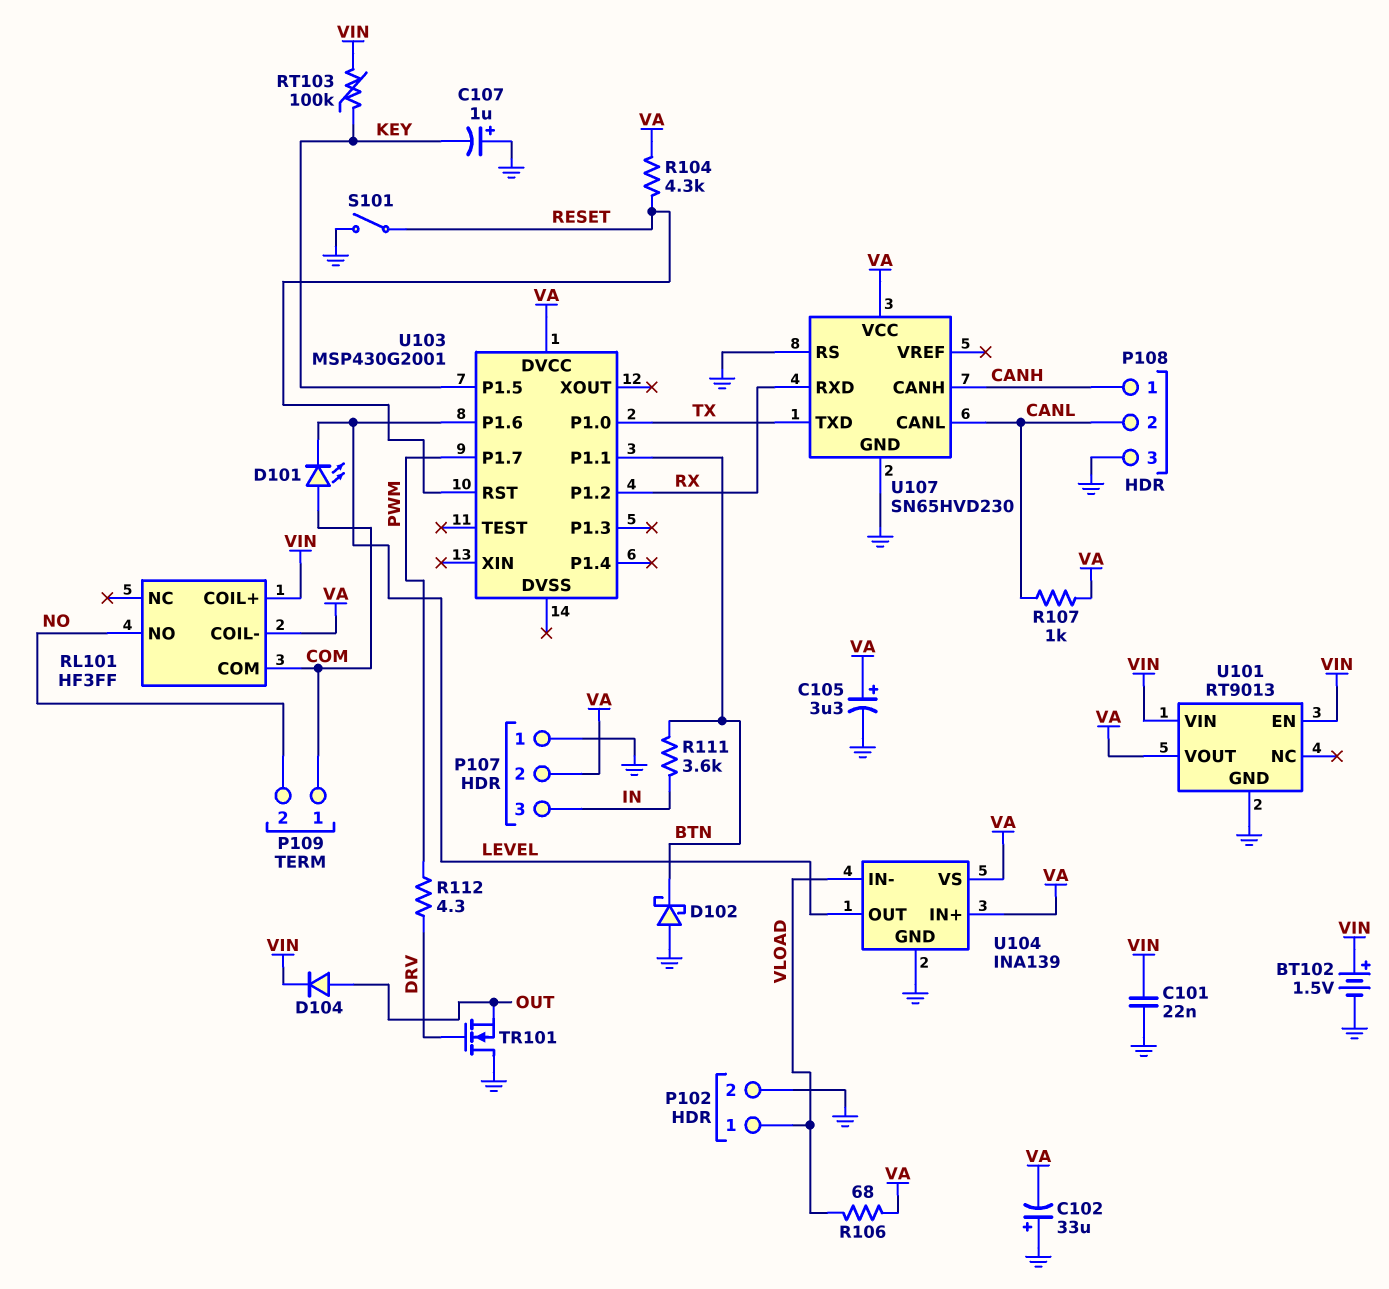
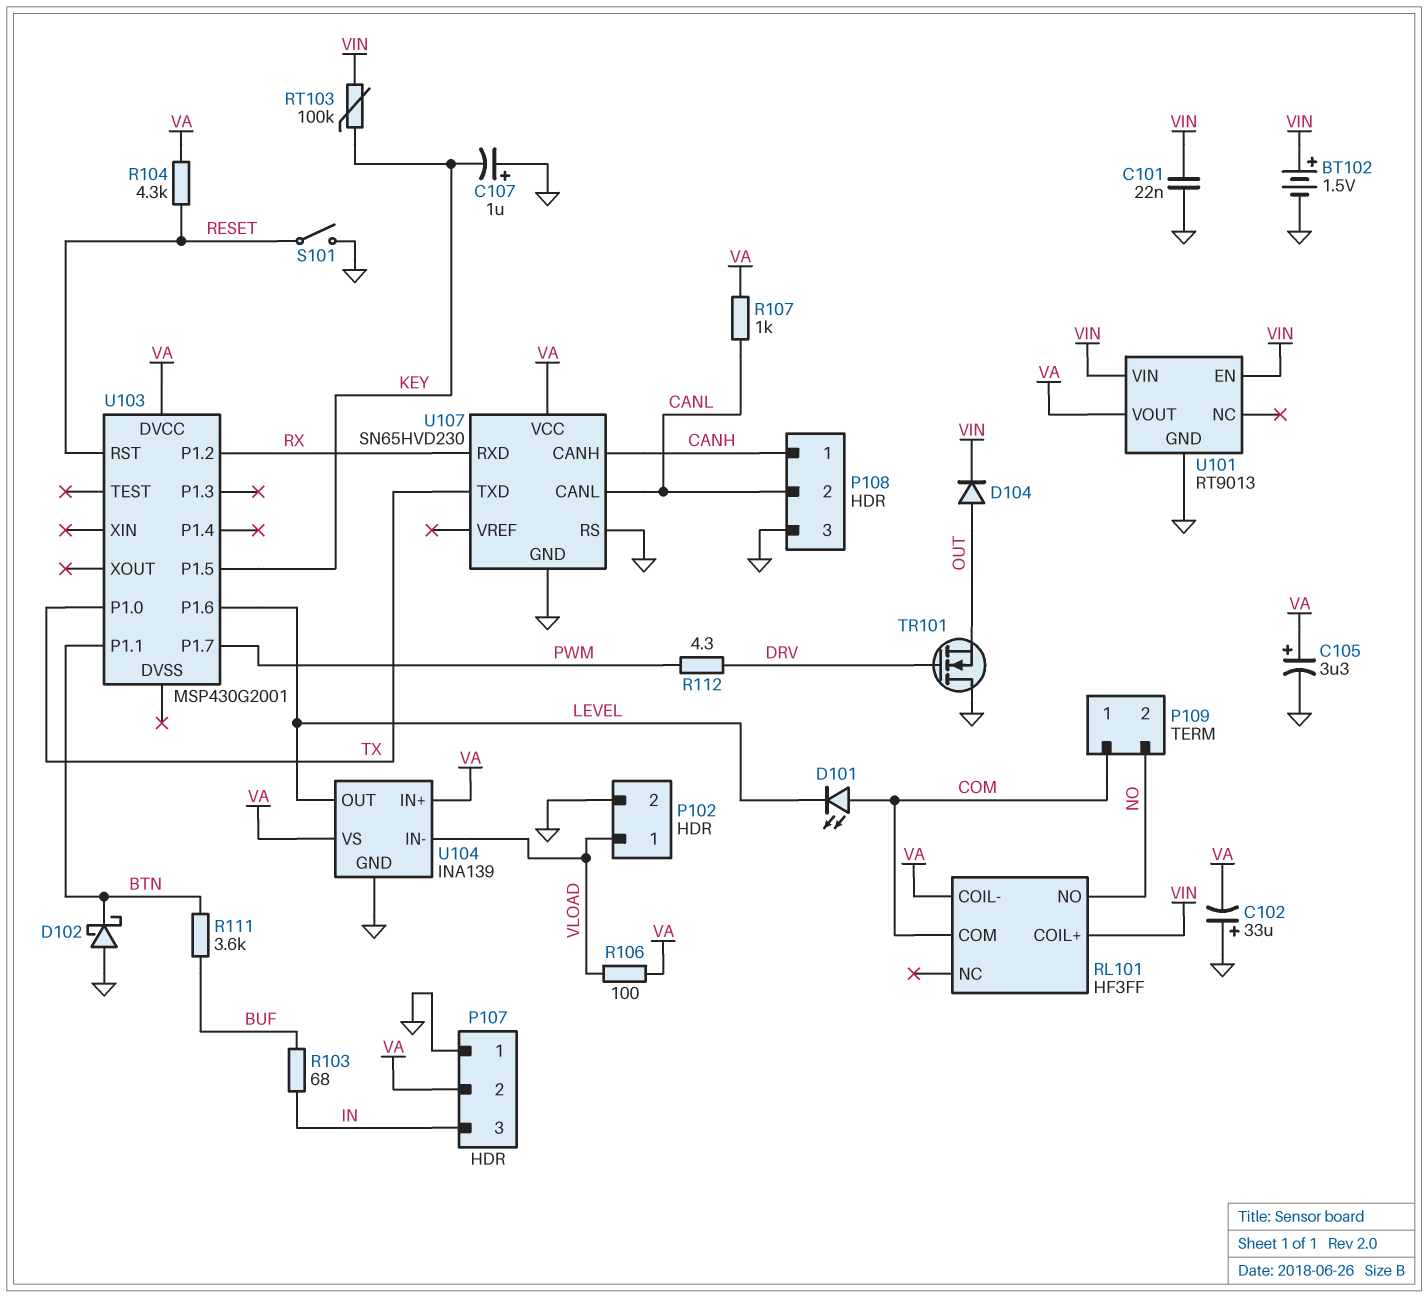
R103: none -> 68 (BUF, IN)
R106: 68 (VA, VLOAD) -> 100 (VA, VLOAD)
R111: 3.6k (BTN, IN) -> 3.6k (BTN, BUF)

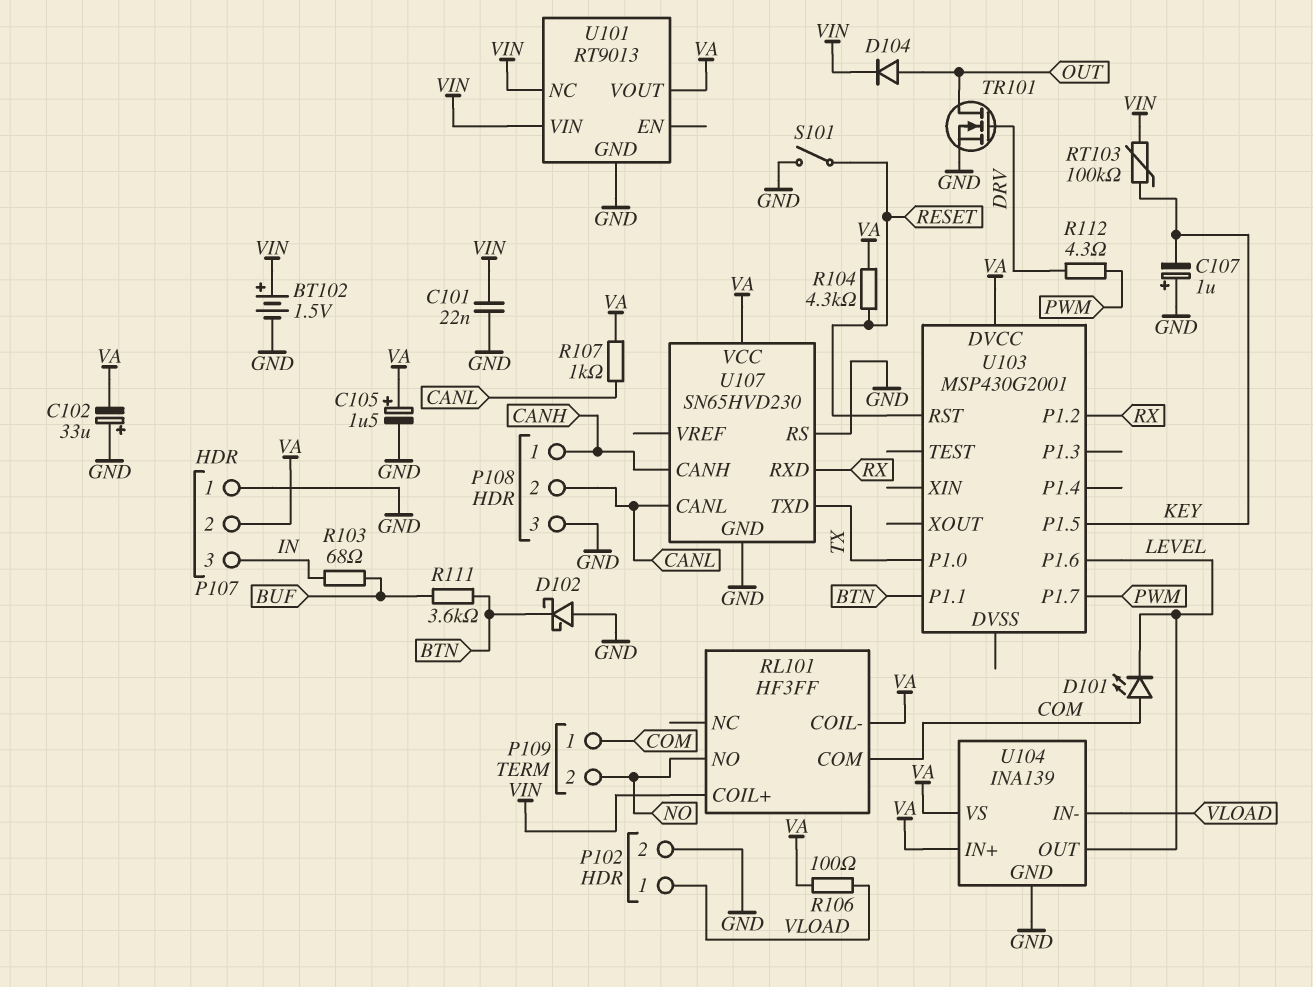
C105: 3.3uF (plus VA, minus GND) -> 1.5uF (plus VA, minus GND)
TR101: NMOS (G DRV, D GND, S OUT) -> NMOS (G DRV, D OUT, S GND)
U101 pin EN: VIN -> none
U101 pin NC: none -> VIN

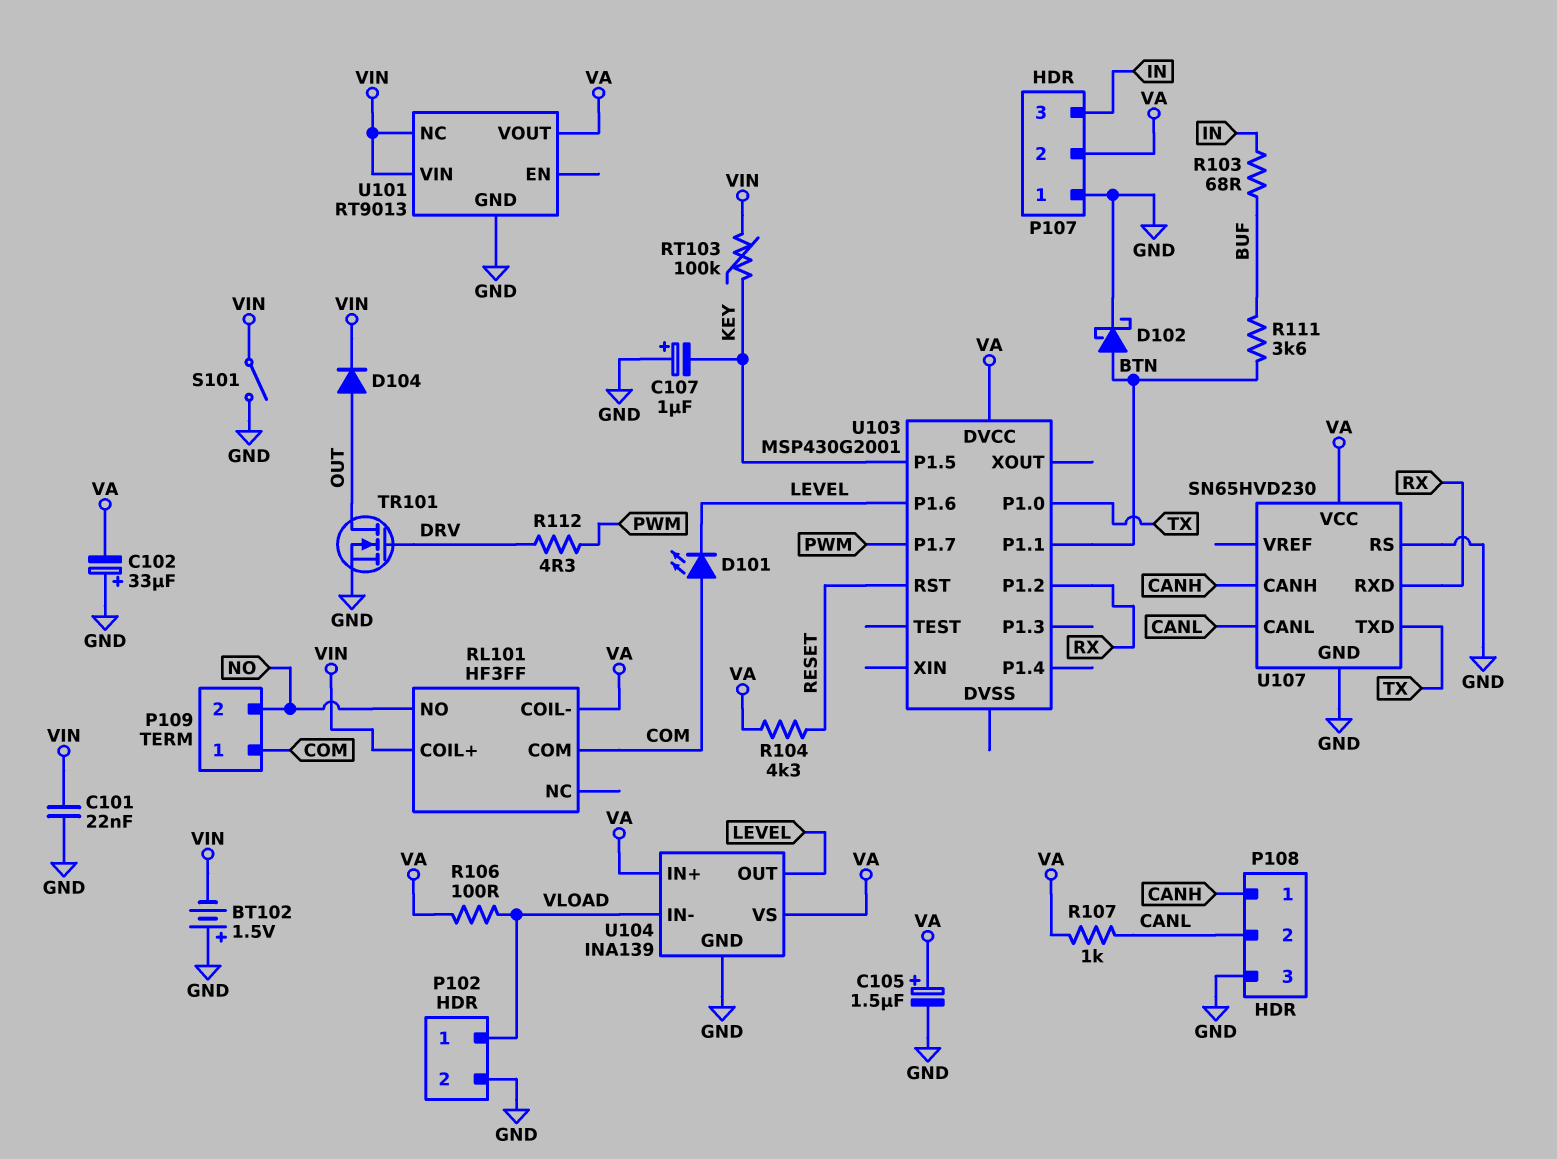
BT102: 1.5V (plus VIN, minus GND) -> 1.5V (plus GND, minus VIN)
D102: schottky (A GND, K BTN) -> schottky (A BTN, K GND)
S101: switch (GND, RESET) -> switch (GND, VIN)

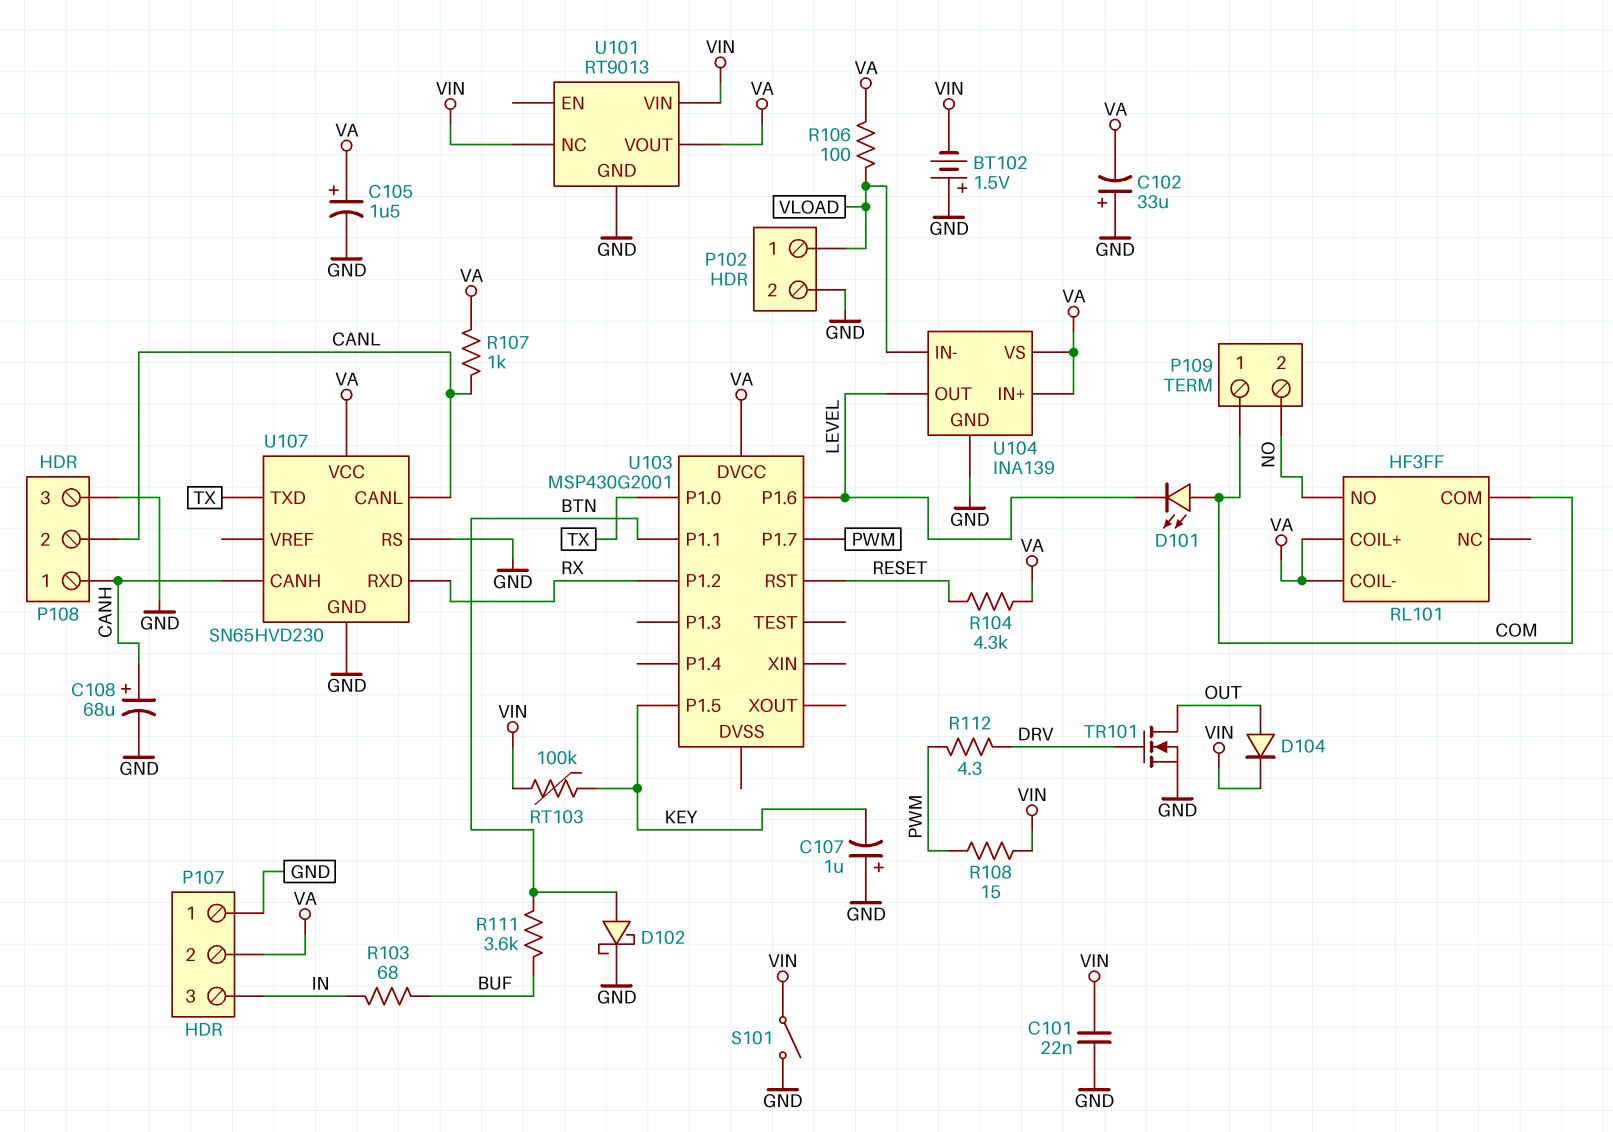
C108: none -> 68uF (plus CANH, minus GND)
R108: none -> 15 (PWM, VIN)
RL101 pin COIL+: VIN -> VA

